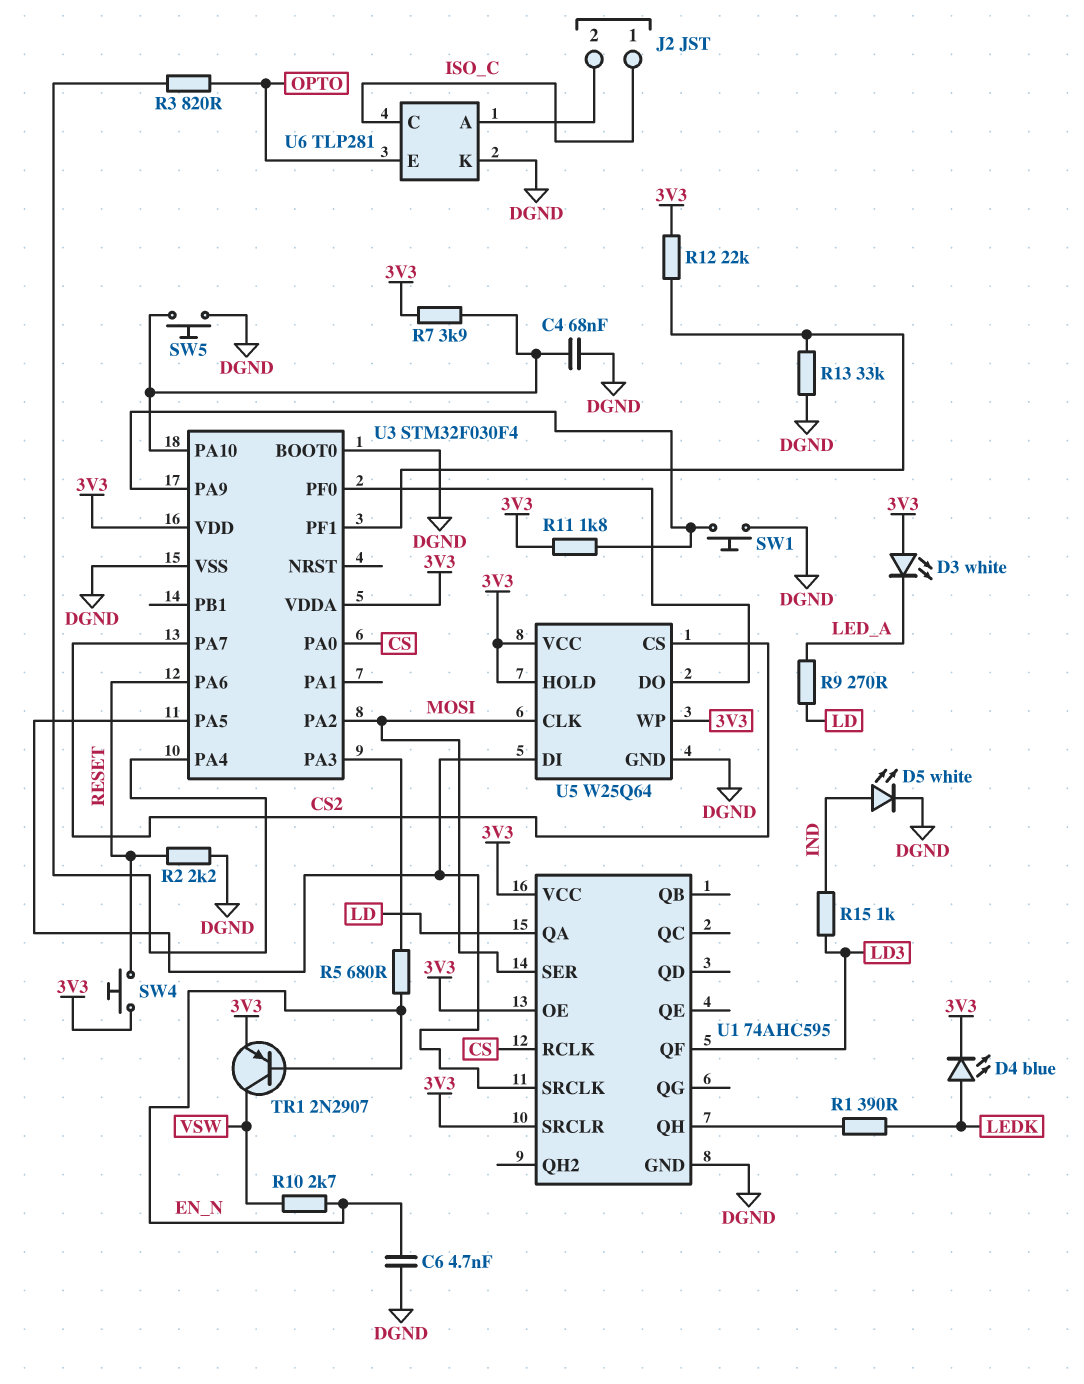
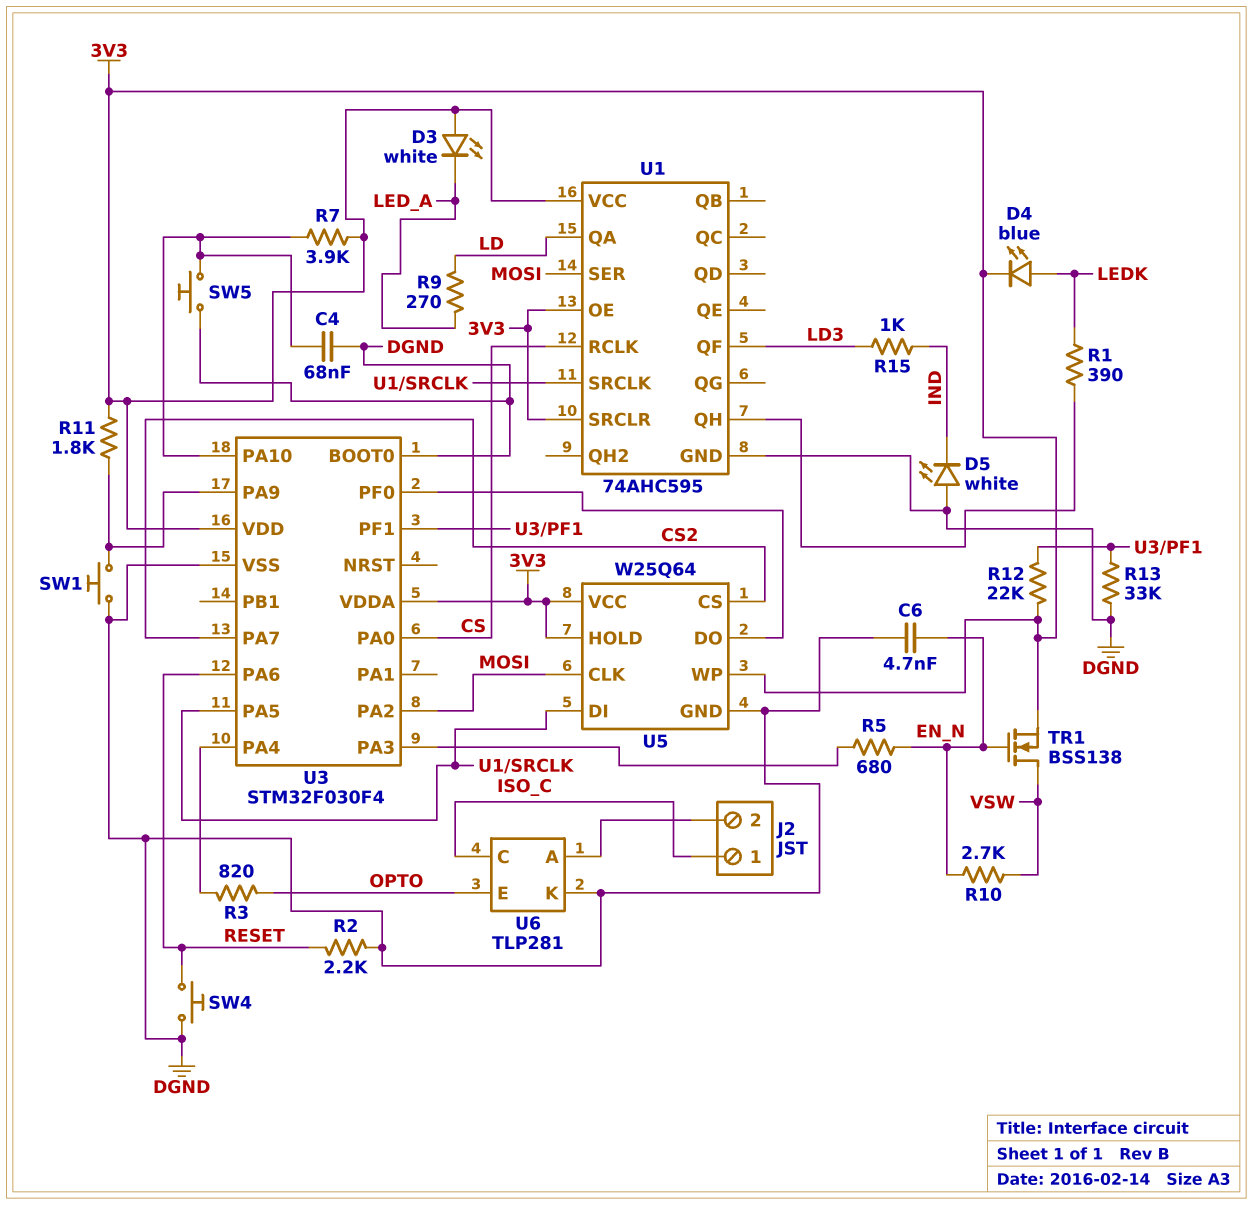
D5: LED white (A IND, K DGND) -> LED white (A DGND, K IND)
SW4: button (3V3, RESET) -> button (DGND, RESET)
TR1: PNP 2N2907 (B EN_N, C VSW, E 3V3) -> NMOS BSS138 (G EN_N, D VSW, S 3V3)

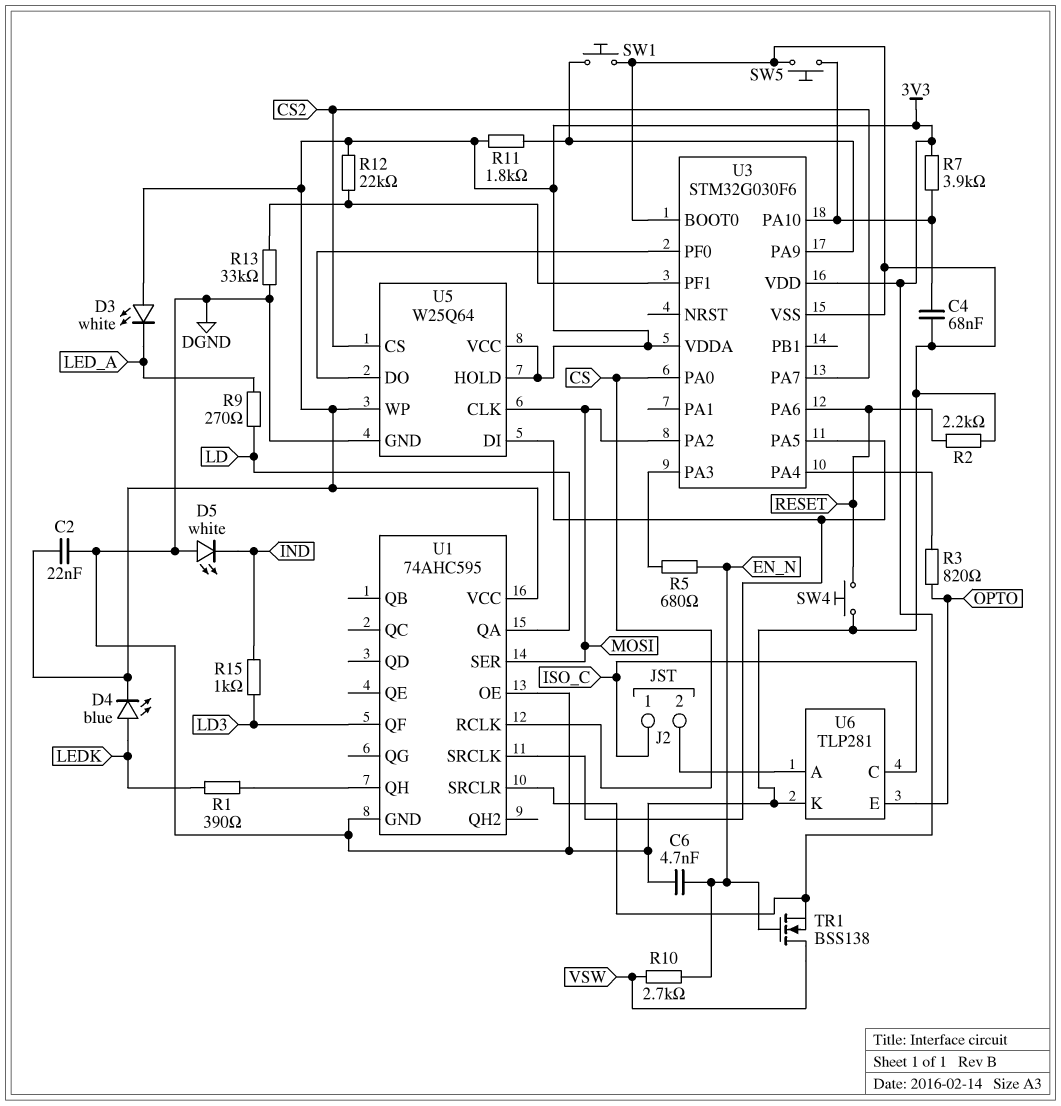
C2: none -> 22nF (3V3, DGND)
U1 pin OE: 3V3 -> DGND
U3: STM32F030F4 -> STM32G030F6

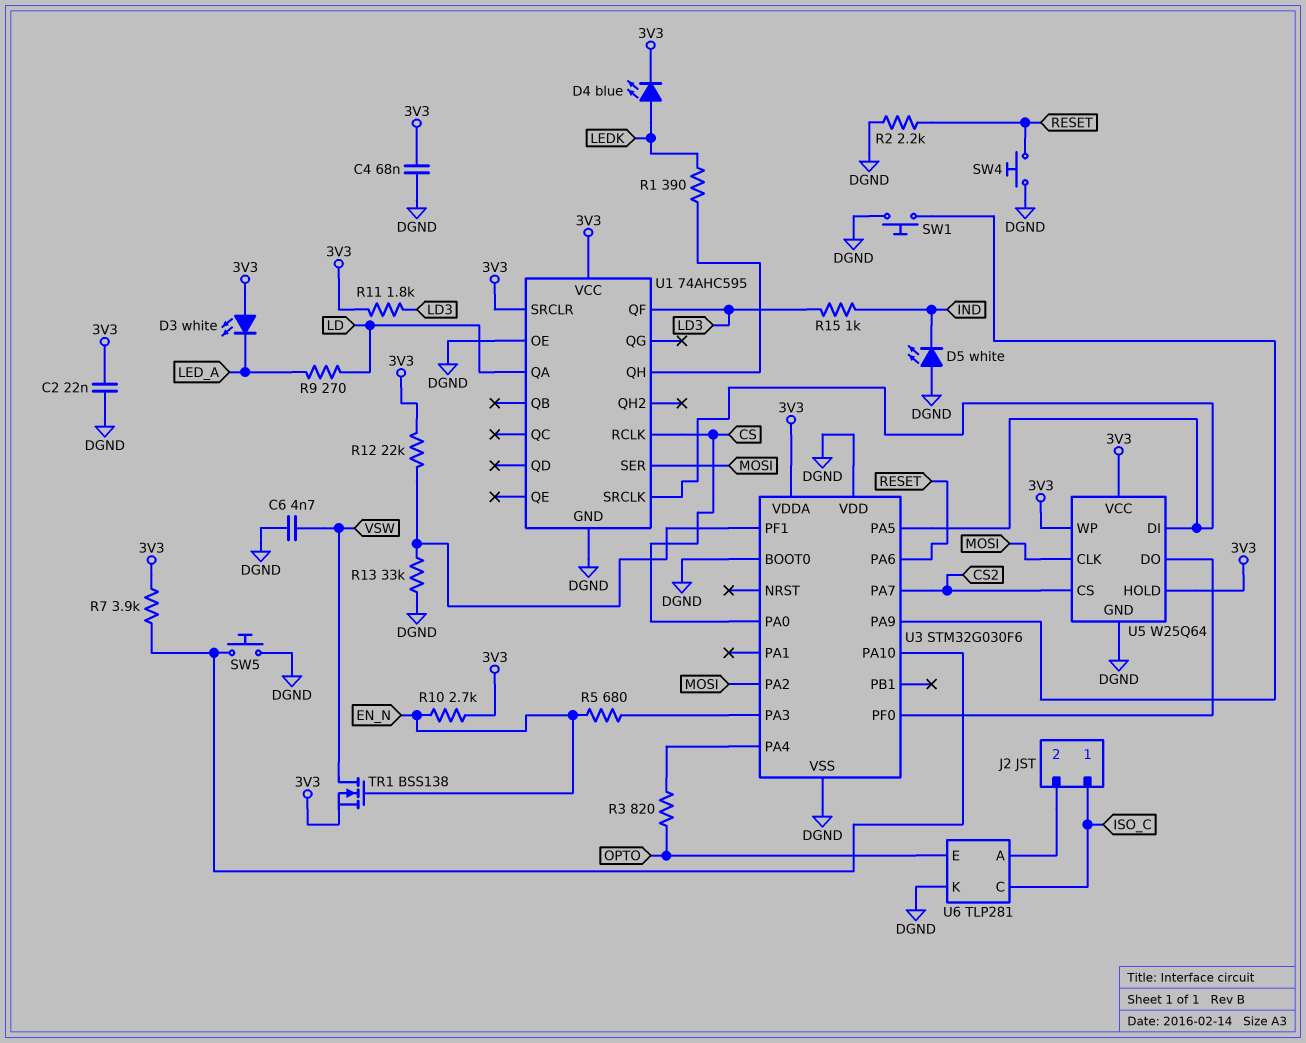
C4: 68nF (DGND, U3/PA10) -> 68nF (3V3, DGND)
C6: 4.7nF (DGND, EN_N) -> 4.7nF (DGND, VSW)
R10: 2.7k (EN_N, VSW) -> 2.7k (3V3, EN_N)
R11: 1.8k (3V3, U3/PA9) -> 1.8k (3V3, LD3)
U3 pin VDD: 3V3 -> DGND

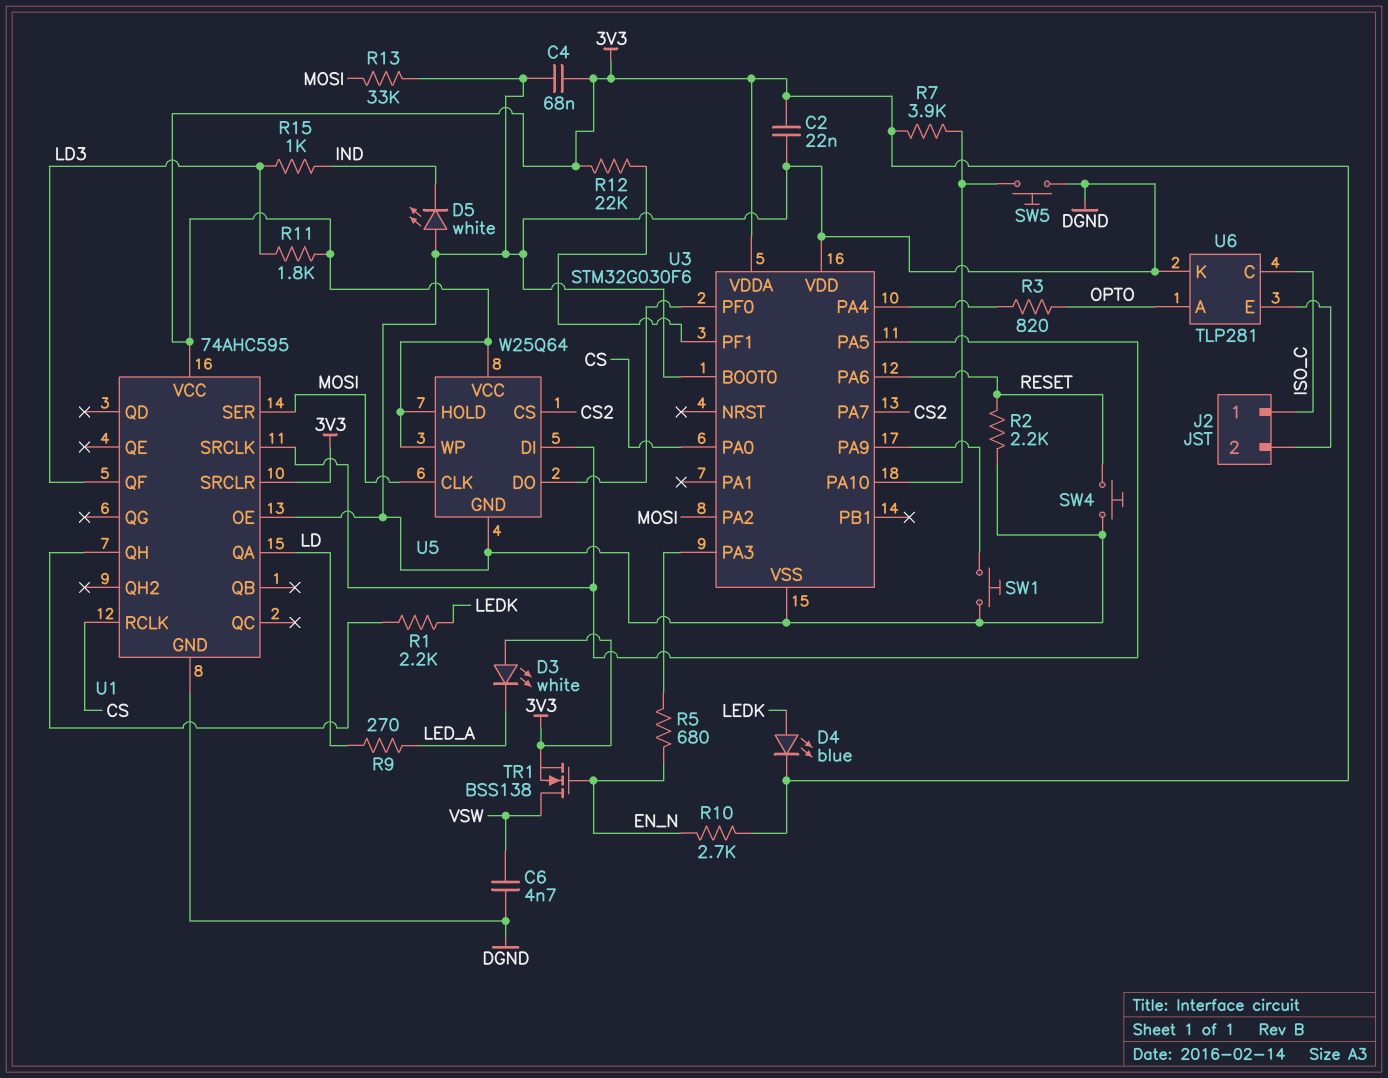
R1: 390 (LEDK, U1/QH) -> 2.2k (LEDK, U1/QH)
R13: 33k (DGND, U3/PF1) -> 33k (DGND, MOSI)
U6 pin A: J2/2 -> OPTO
U6 pin E: OPTO -> J2/2

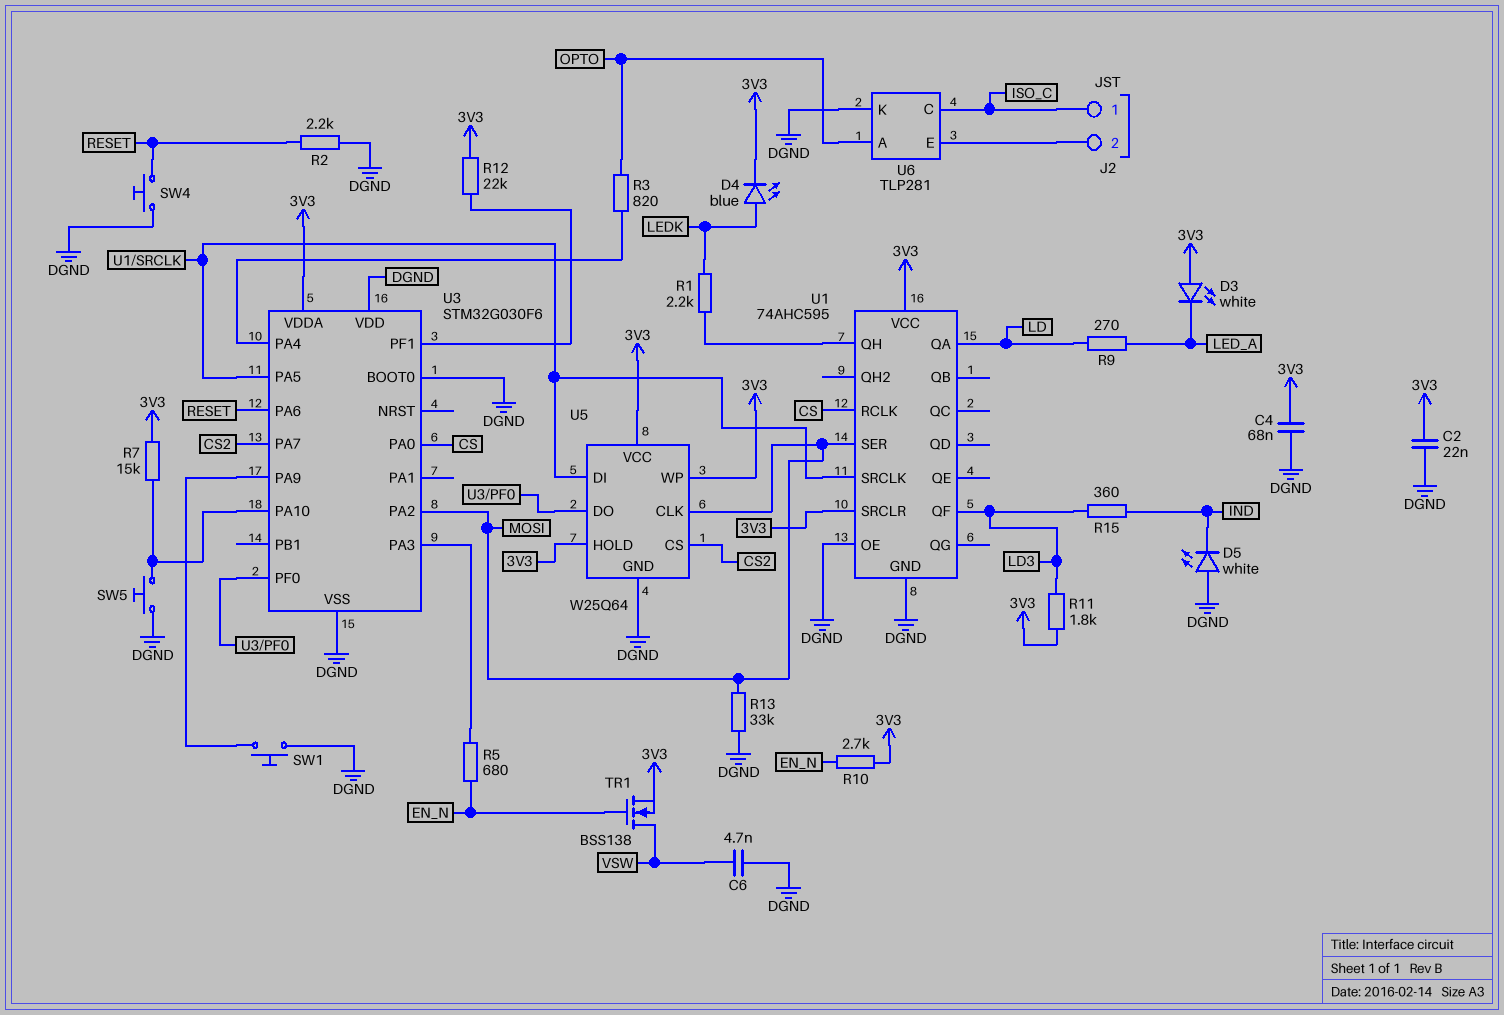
R7: 3.9k (3V3, U3/PA10) -> 15k (3V3, U3/PA10)
R15: 1k (IND, LD3) -> 360 (IND, LD3)

